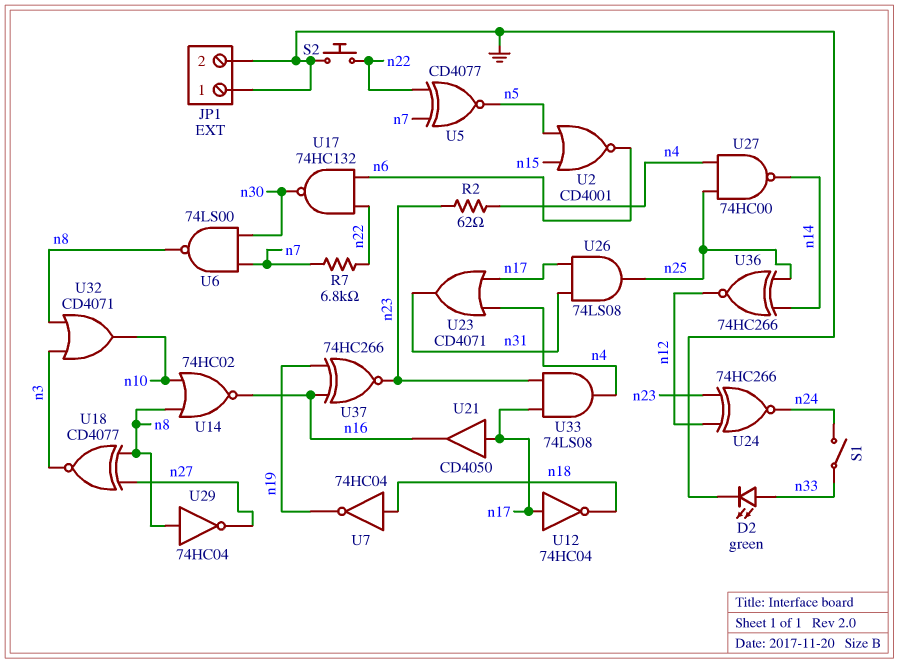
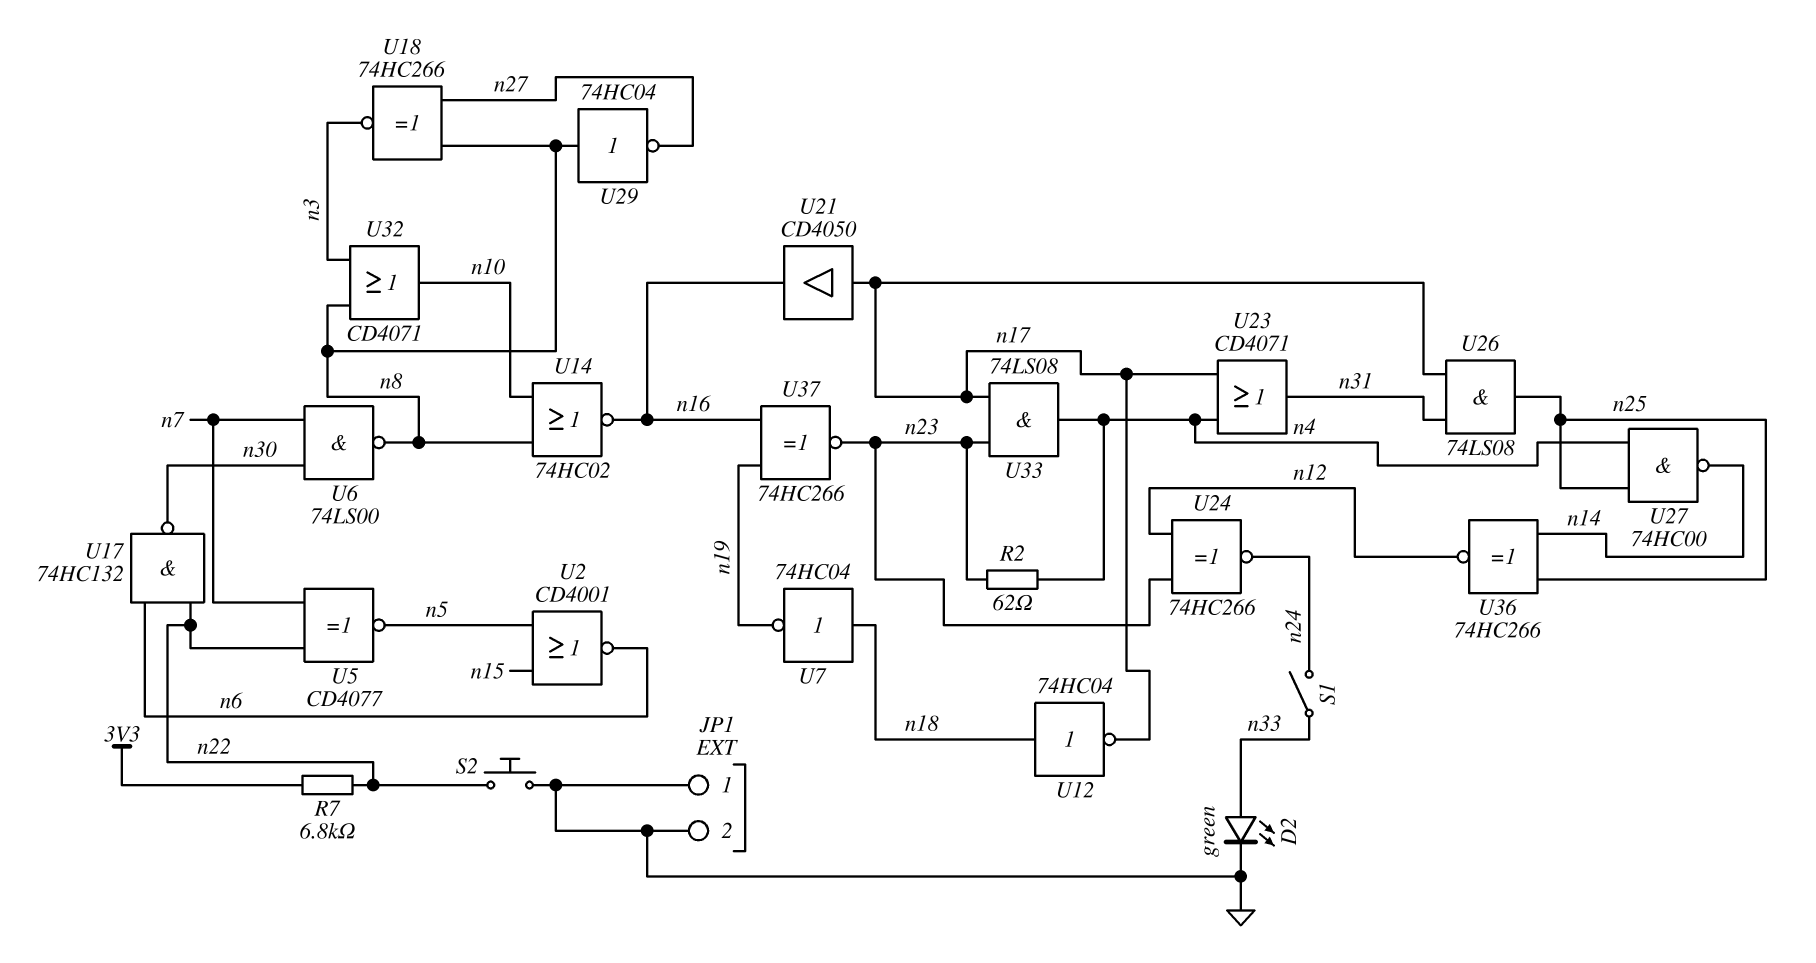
R7: 6.8k (n7, n22) -> 6.8k (3V3, n22)
U12: NOT 74HC04 (in n17, out n18) -> NOT 74HC04 (in n18, out n17)
U18: XNOR CD4077 (in n8, in n27, out n3) -> XNOR 74HC266 (in n8, in n27, out n3)

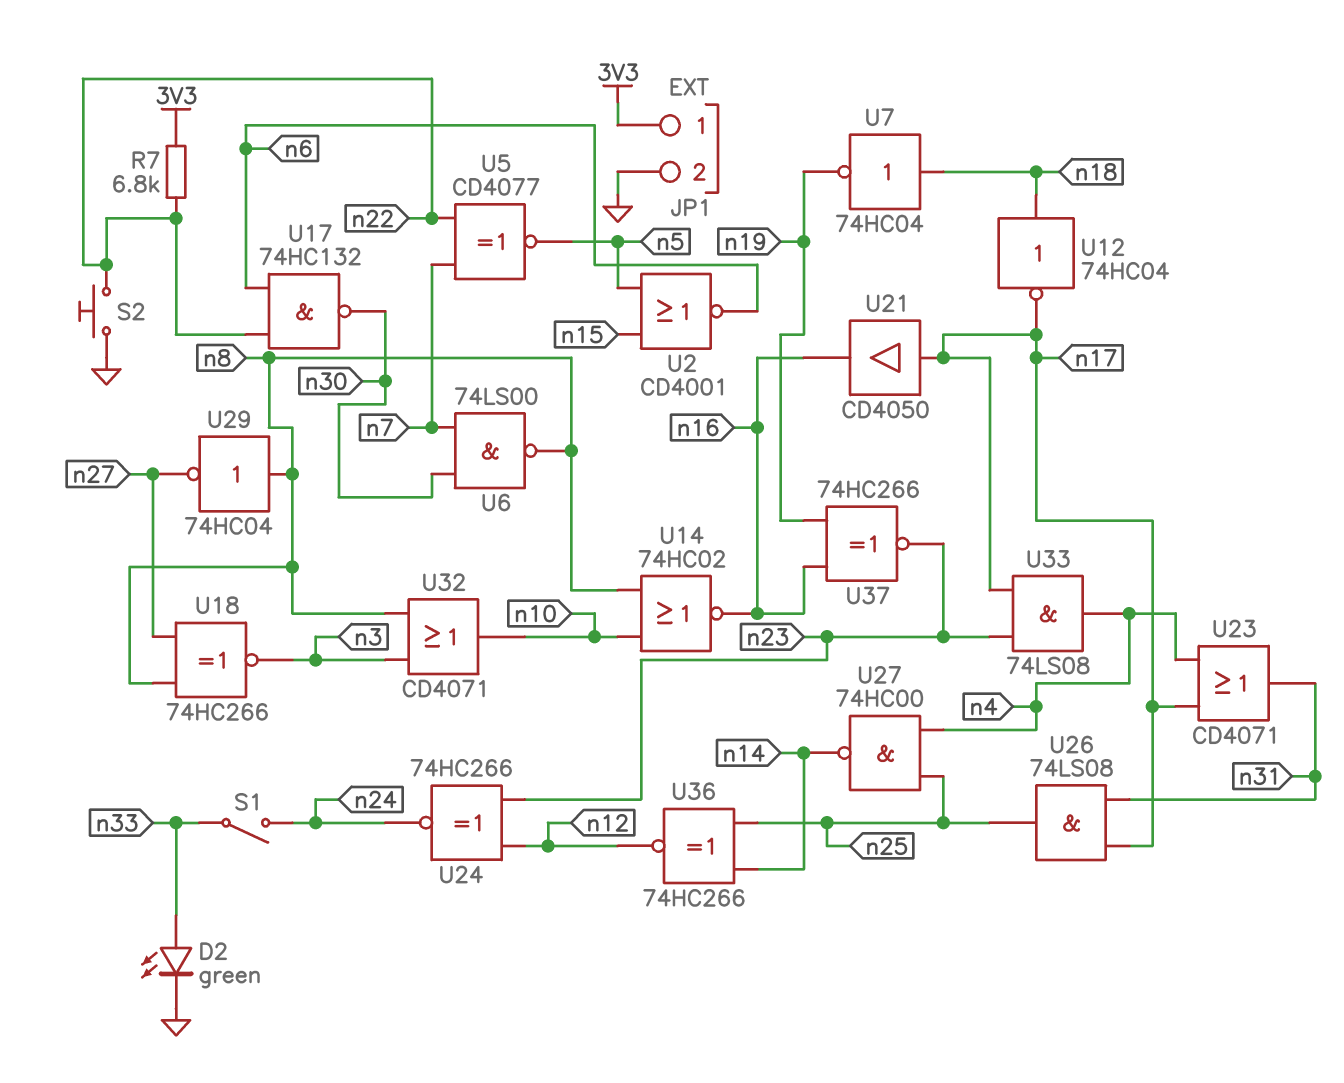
JP1 pin 1: GND -> 3V3
R2: 62 (n4, n23) -> none

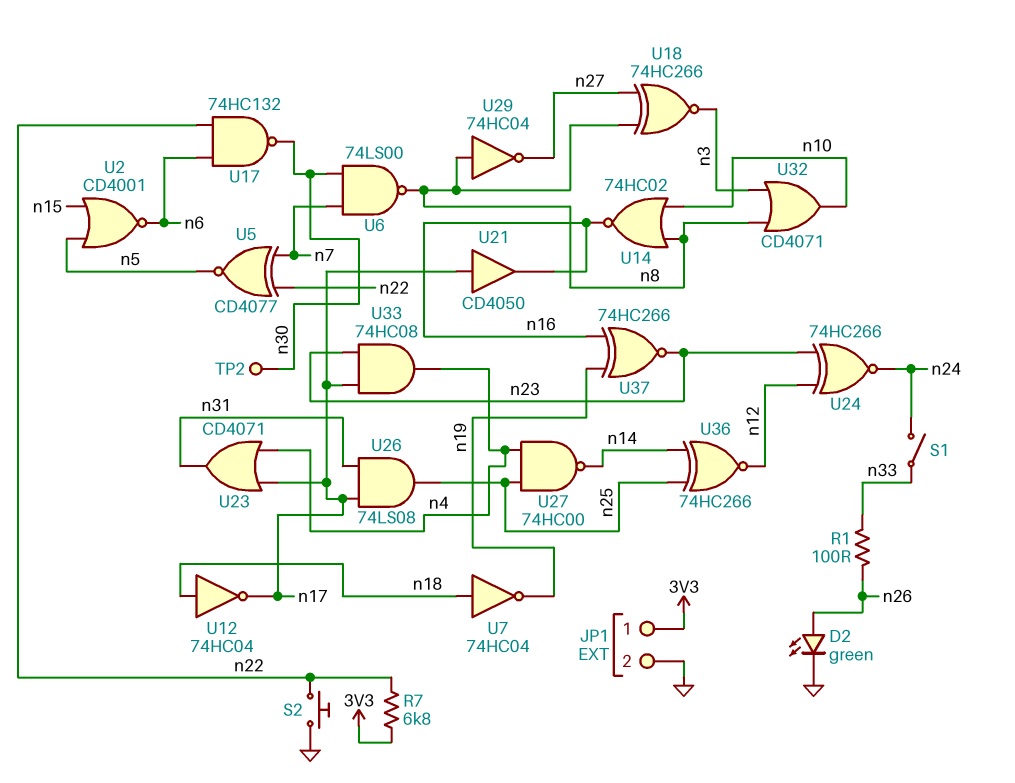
D2: LED green (A n33, K GND) -> LED green (A n26, K GND)
R1: none -> 100 (n26, n33)
TP2: none -> test point (n30)
U33: AND 74LS08 (in n17, in n23, out n4) -> AND 74HC08 (in n17, in n23, out n4)

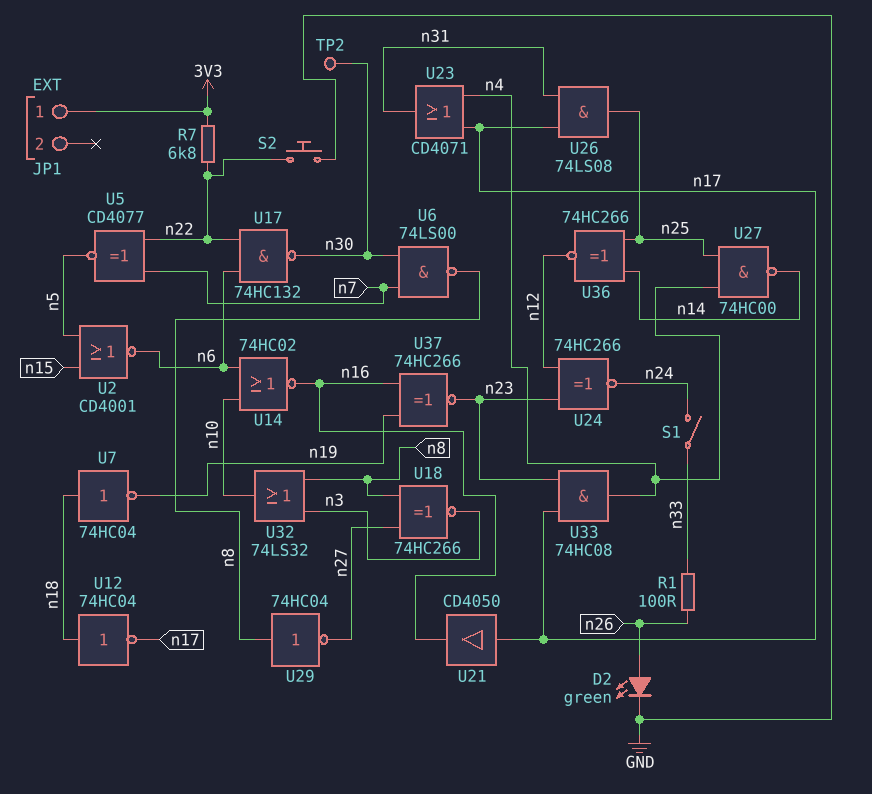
JP1 pin 2: GND -> none
U14: NOR 74HC02 (in n8, in n10, out n16) -> NOR 74HC02 (in n6, in n10, out n16)
U32: OR CD4071 (in n3, in n8, out n10) -> OR 74LS32 (in n3, in n8, out n10)

